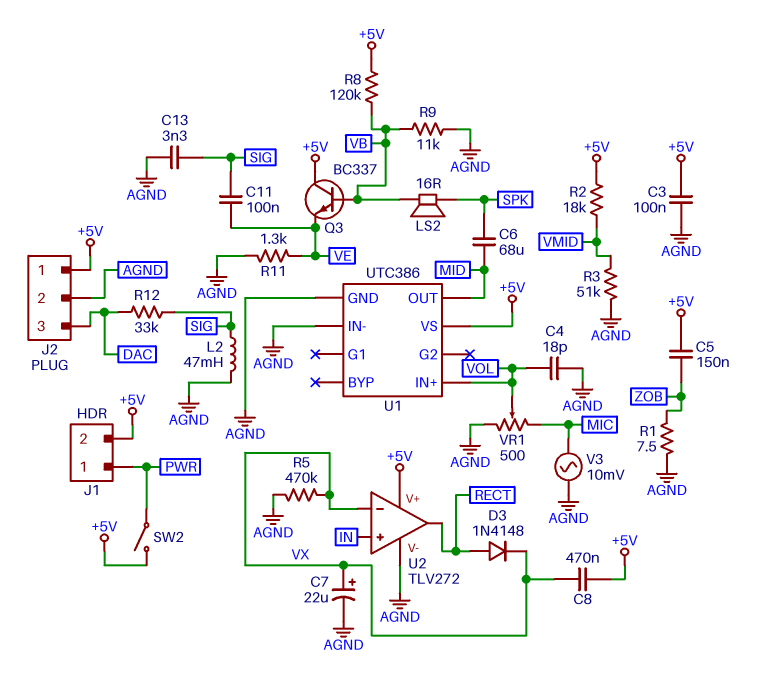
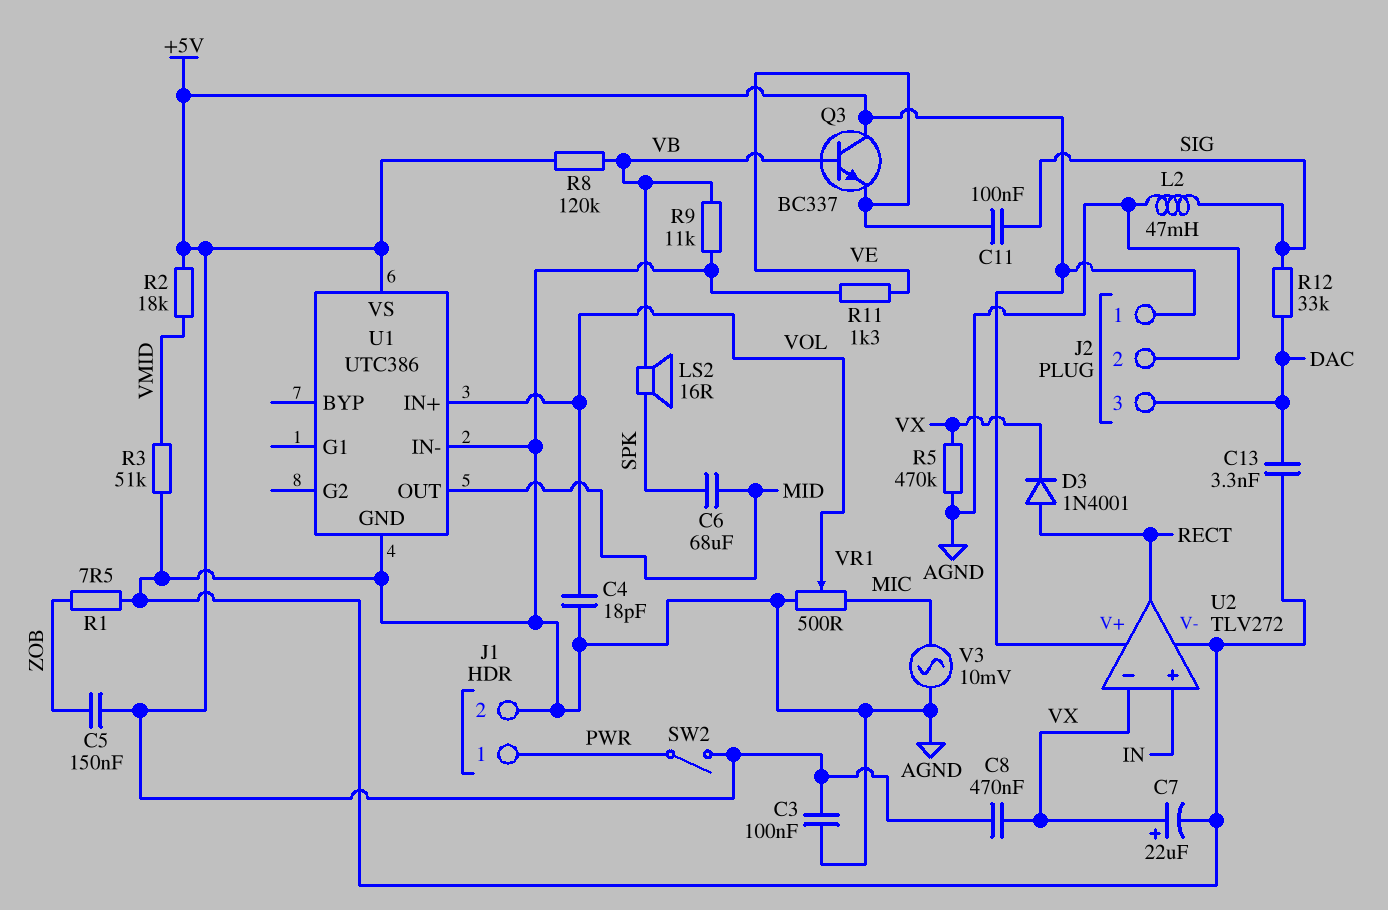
C13: 3.3nF (AGND, SIG) -> 3.3nF (AGND, DAC)
D3: diode 1N4148 (A RECT, K VX) -> diode 1N4001 (A RECT, K VX)
J1 pin 2: +5V -> AGND

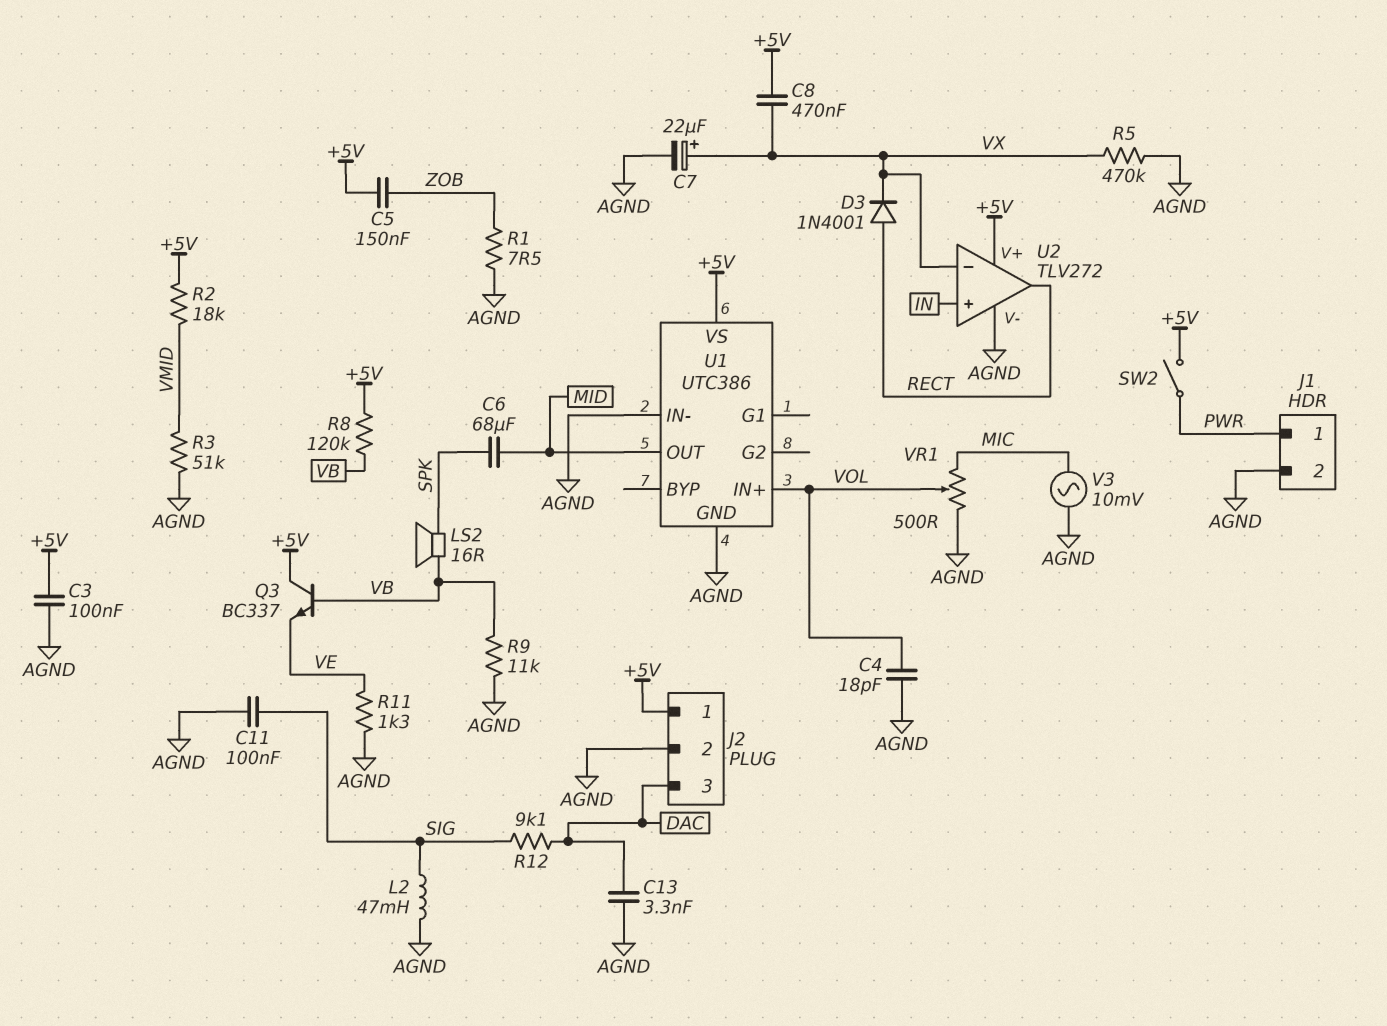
C11: 100nF (SIG, VE) -> 100nF (AGND, SIG)
R12: 33k (DAC, SIG) -> 9.1k (DAC, SIG)

